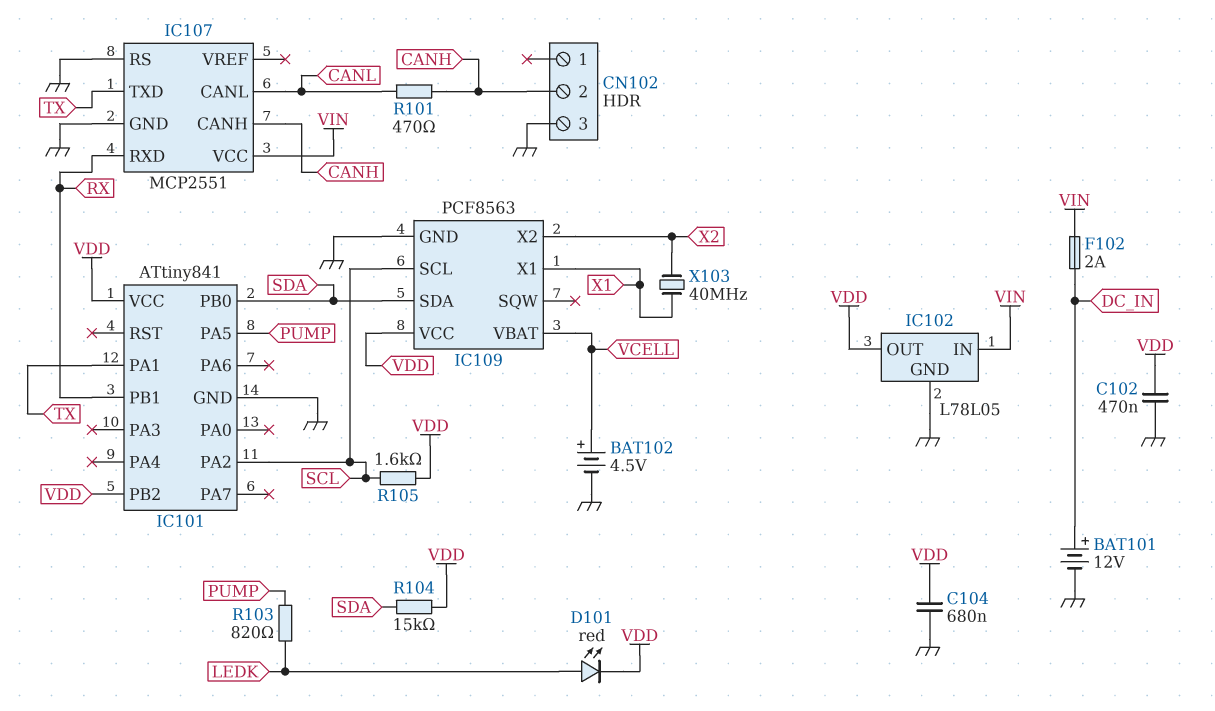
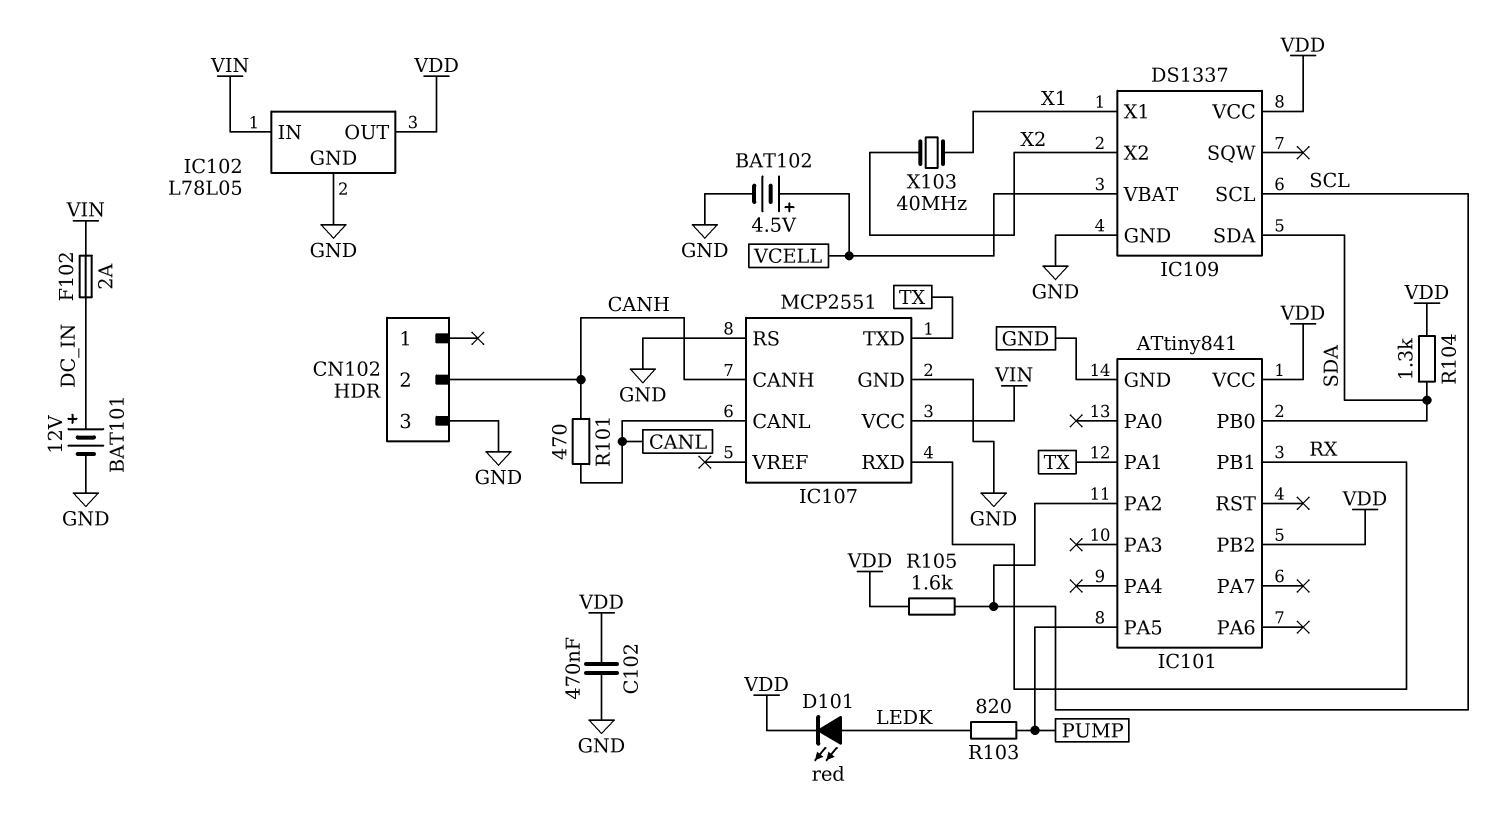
C104: 680nF (GND, VDD) -> none
IC109: PCF8563 -> DS1337
R104: 15k (SDA, VDD) -> 1.3k (SDA, VDD)

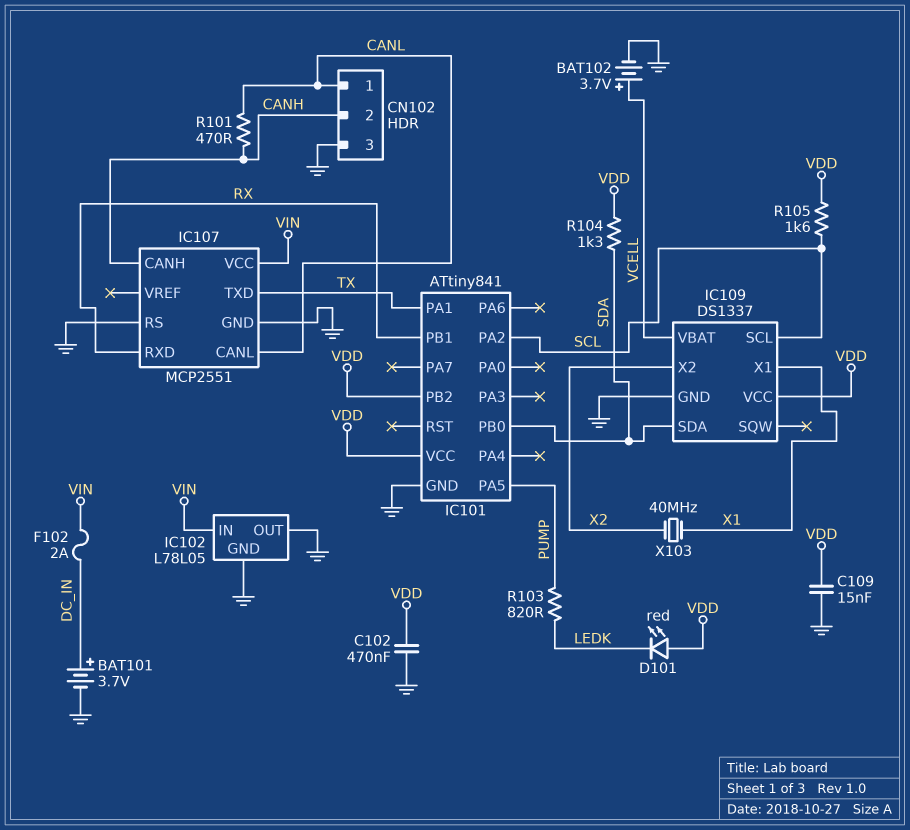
BAT101: 12V (plus DC_IN, minus GND) -> 3.7V (plus DC_IN, minus GND)
BAT102: 4.5V (plus VCELL, minus GND) -> 3.7V (plus VCELL, minus GND)
C109: none -> 15nF (GND, VDD)
CN102 pin 1: none -> CANL
D101: LED red (A LEDK, K VDD) -> LED red (A VDD, K LEDK)
IC102 pin OUT: VDD -> GND

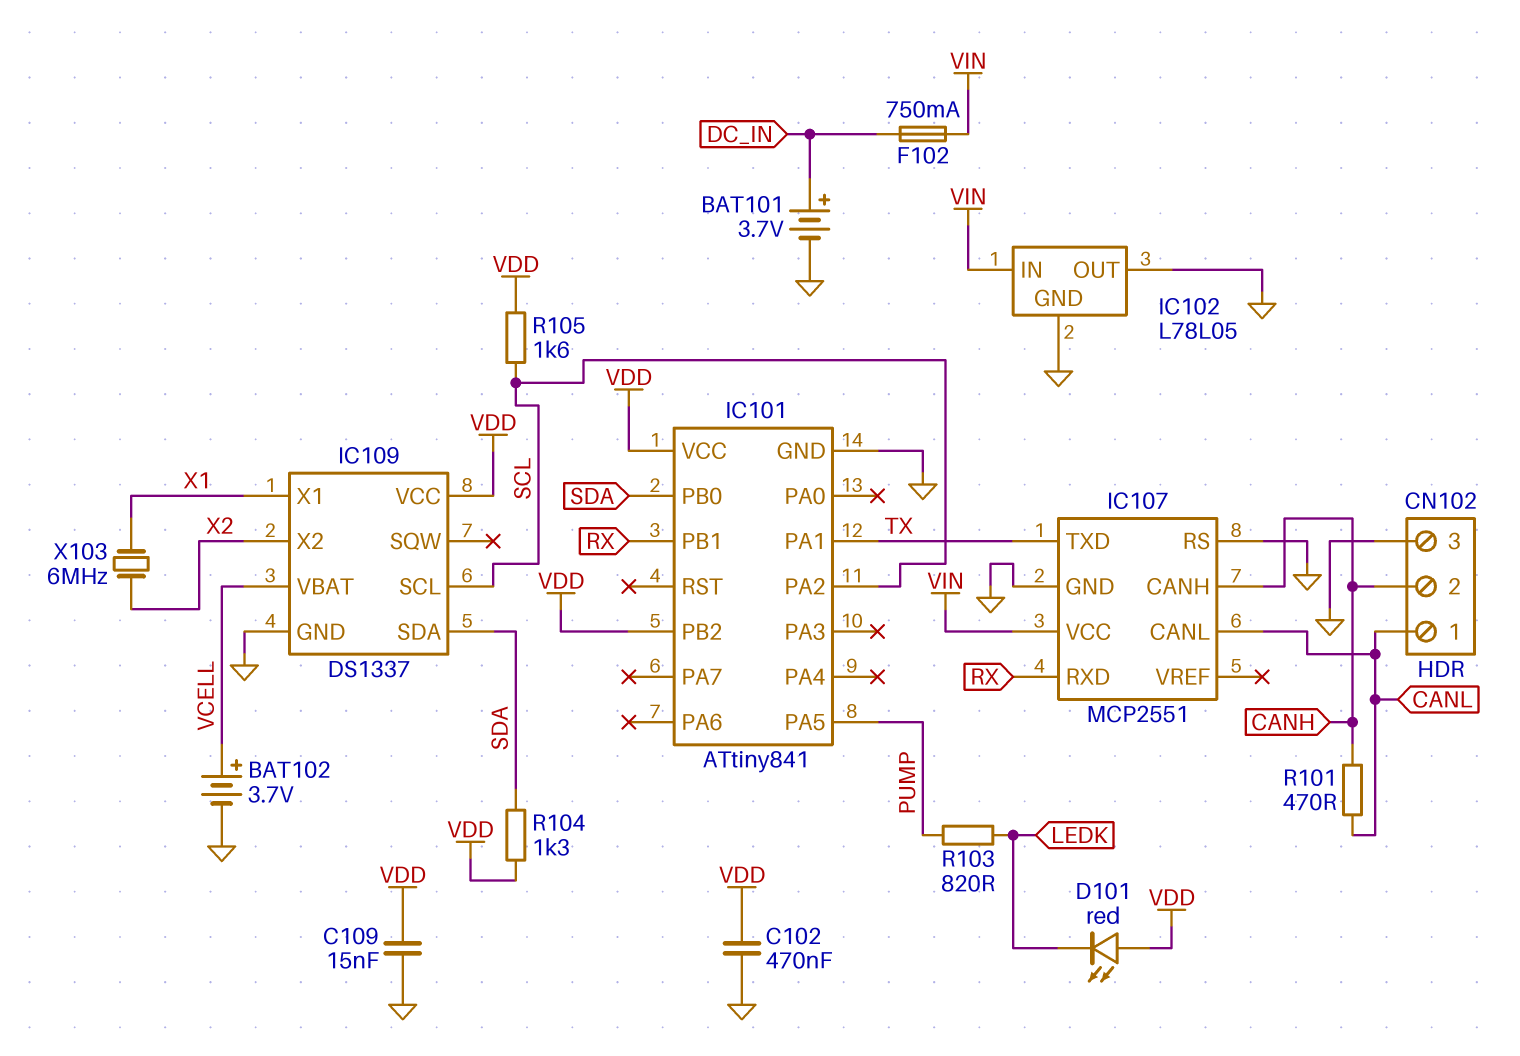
F102: 2A (DC_IN, VIN) -> 750mA (DC_IN, VIN)
X103: 40MHz (X1, X2) -> 6MHz (X1, X2)

